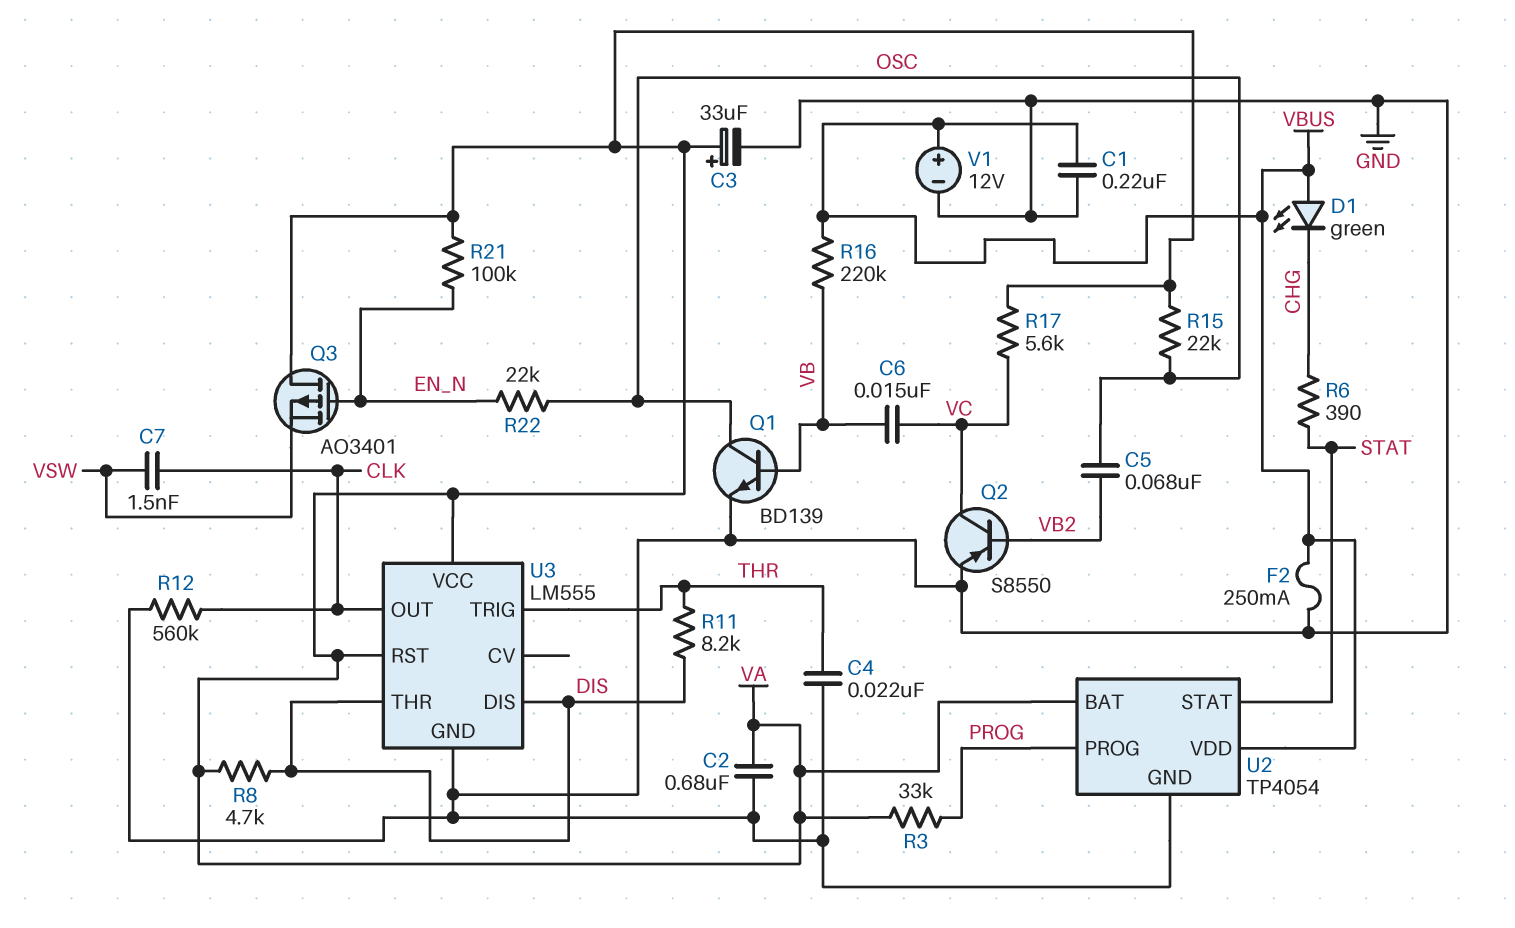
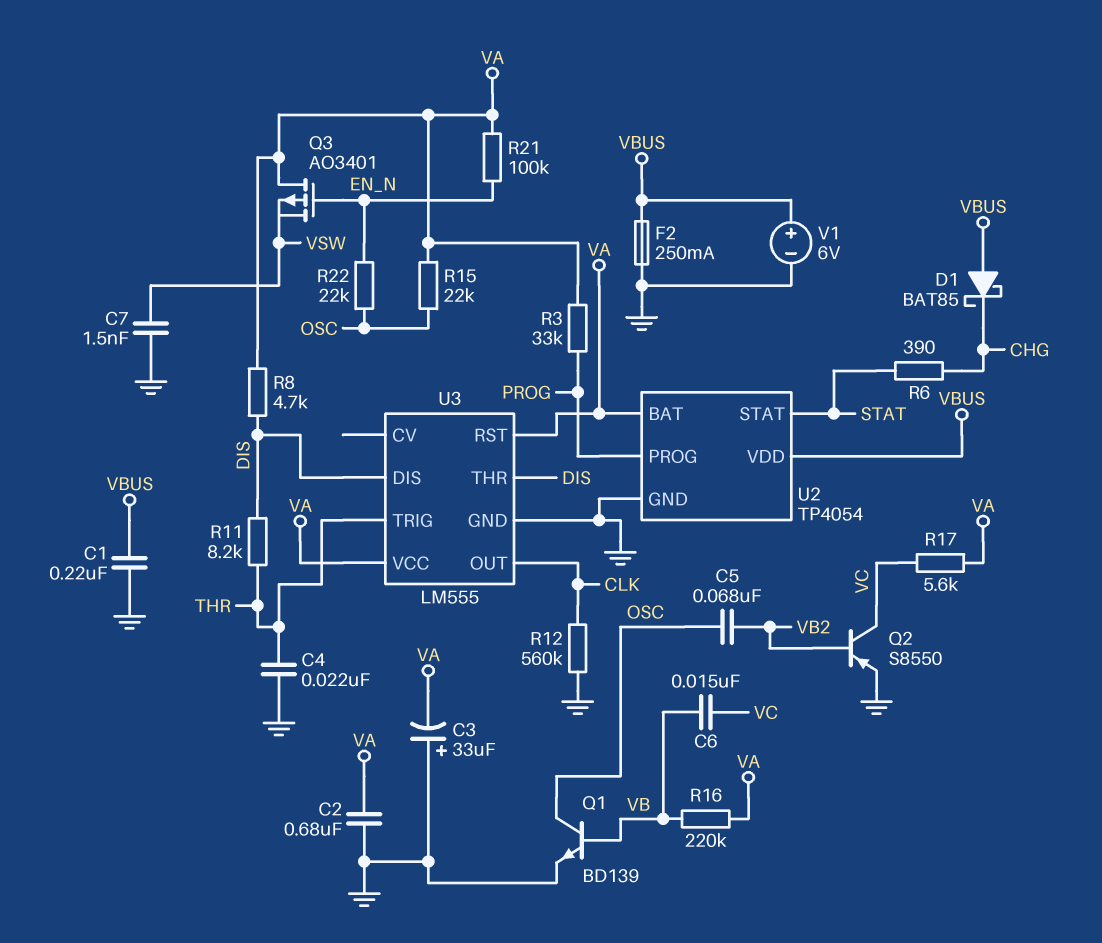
C3: 33uF (plus VA, minus GND) -> 33uF (plus GND, minus VA)
C7: 1.5nF (CLK, VSW) -> 1.5nF (GND, VSW)
D1: LED green (A VBUS, K CHG) -> schottky BAT85 (A VBUS, K CHG)
R16: 220k (VB, VBUS) -> 220k (VA, VB)
V1: 12V (plus VBUS, minus GND) -> 6V (plus VBUS, minus GND)

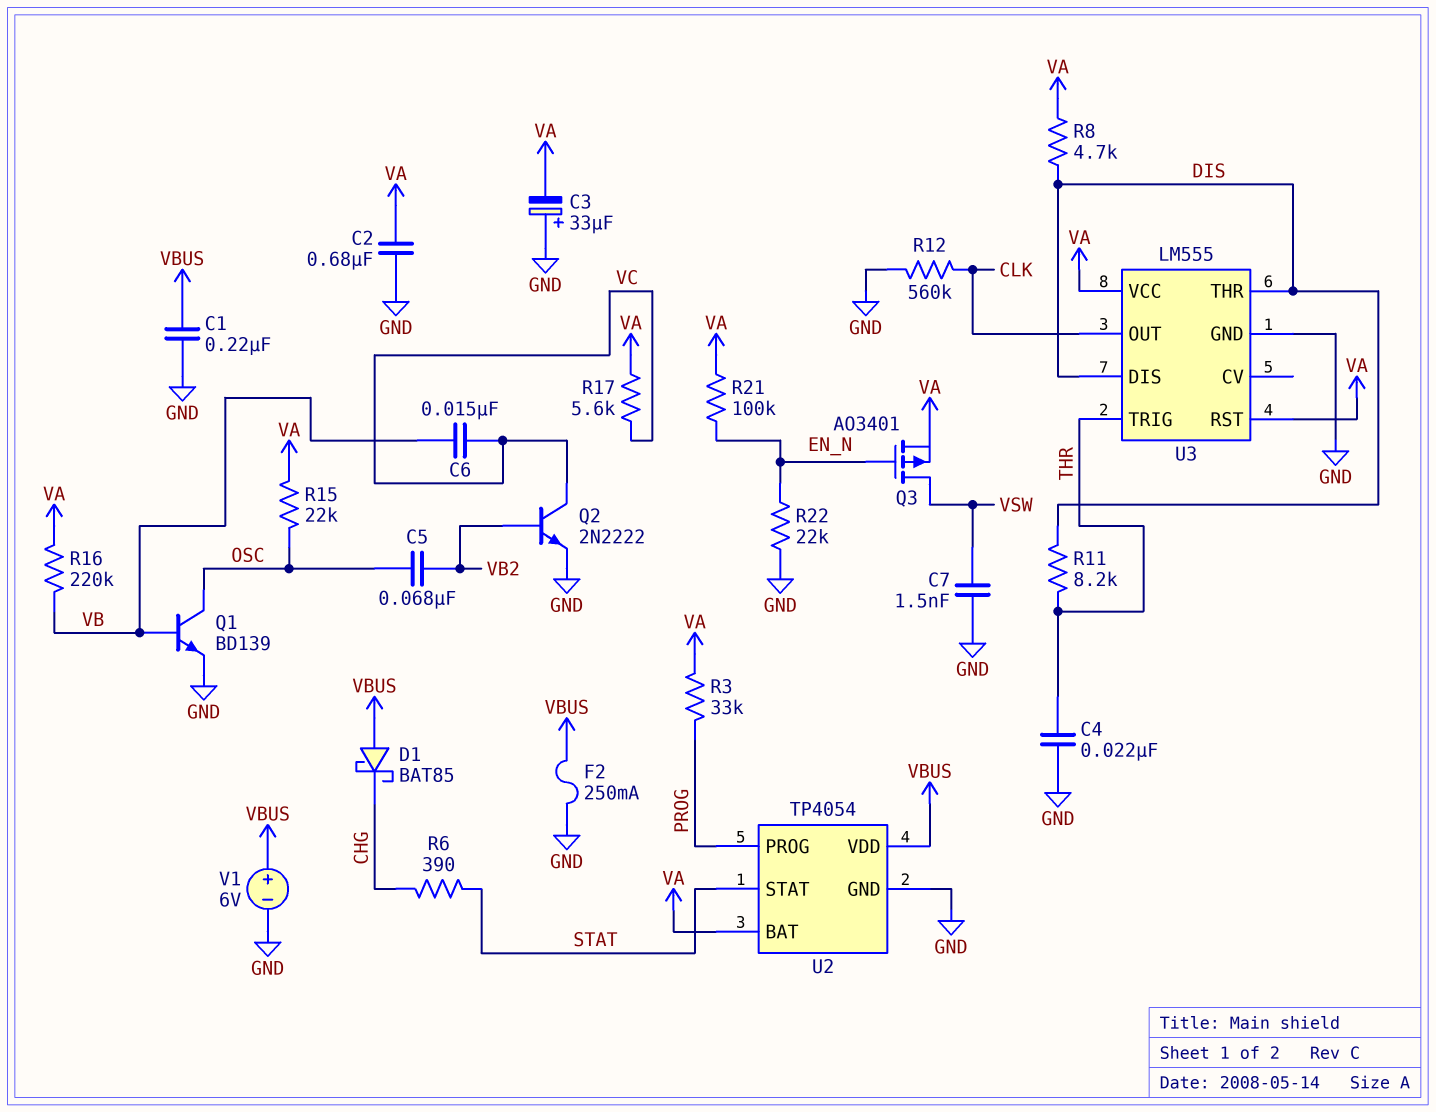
Q2: PNP S8550 (B VB2, C VC, E GND) -> NPN 2N2222 (B VB2, C VC, E GND)
Q3: PMOS AO3401 (G EN_N, D VA, S VSW) -> PMOS AO3401 (G EN_N, D VSW, S VA)
R22: 22k (EN_N, OSC) -> 22k (EN_N, GND)

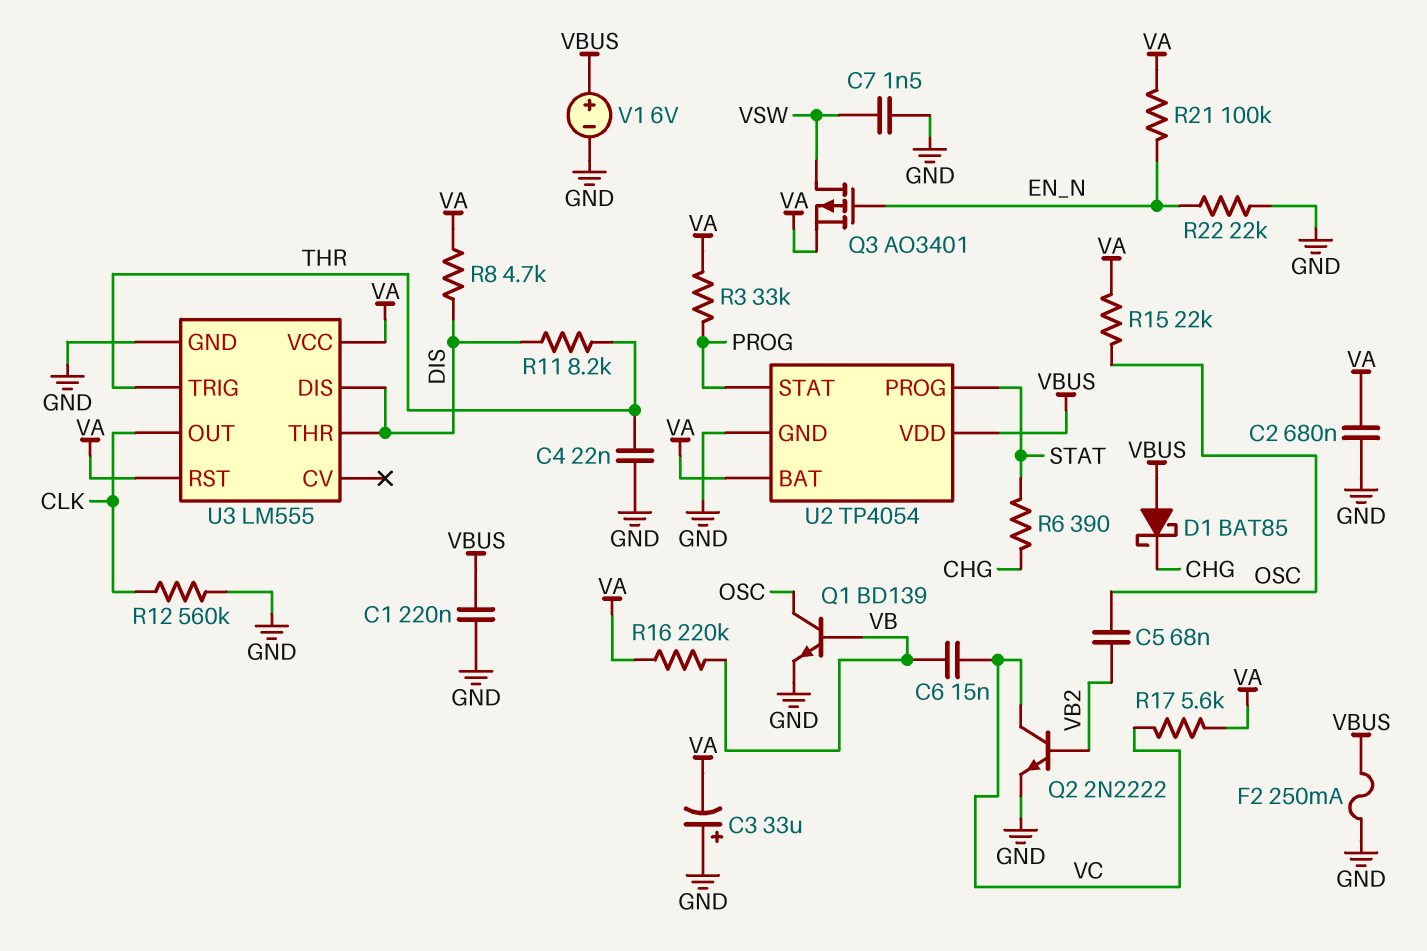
U2 pin PROG: PROG -> STAT
U2 pin STAT: STAT -> PROG

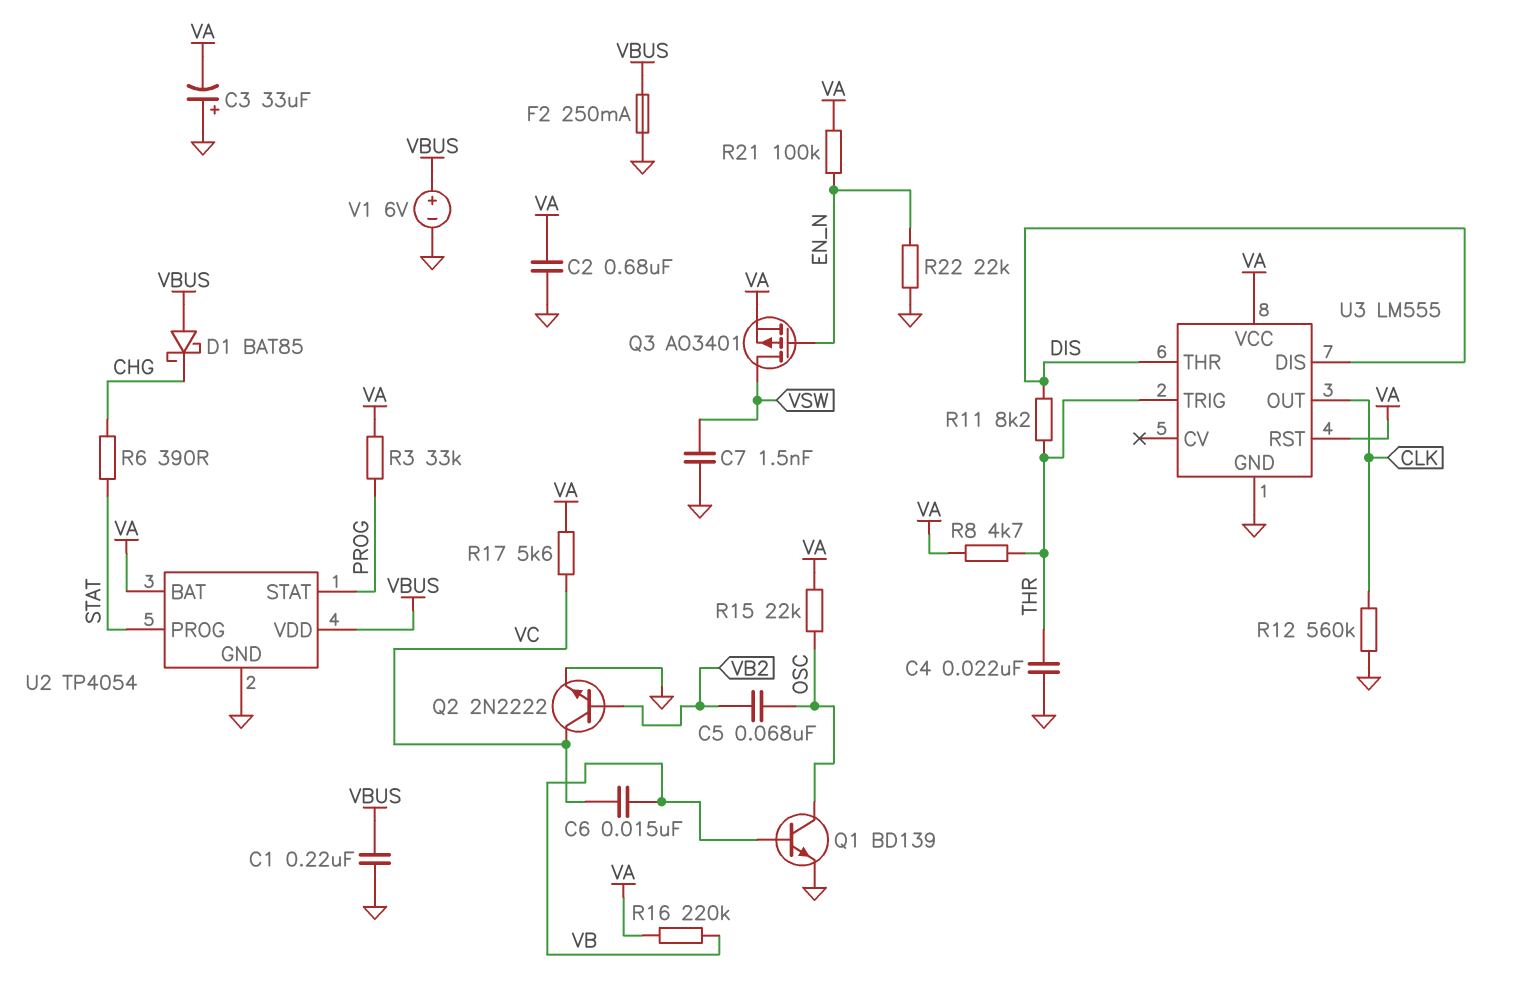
R8: 4.7k (DIS, VA) -> 4.7k (THR, VA)

